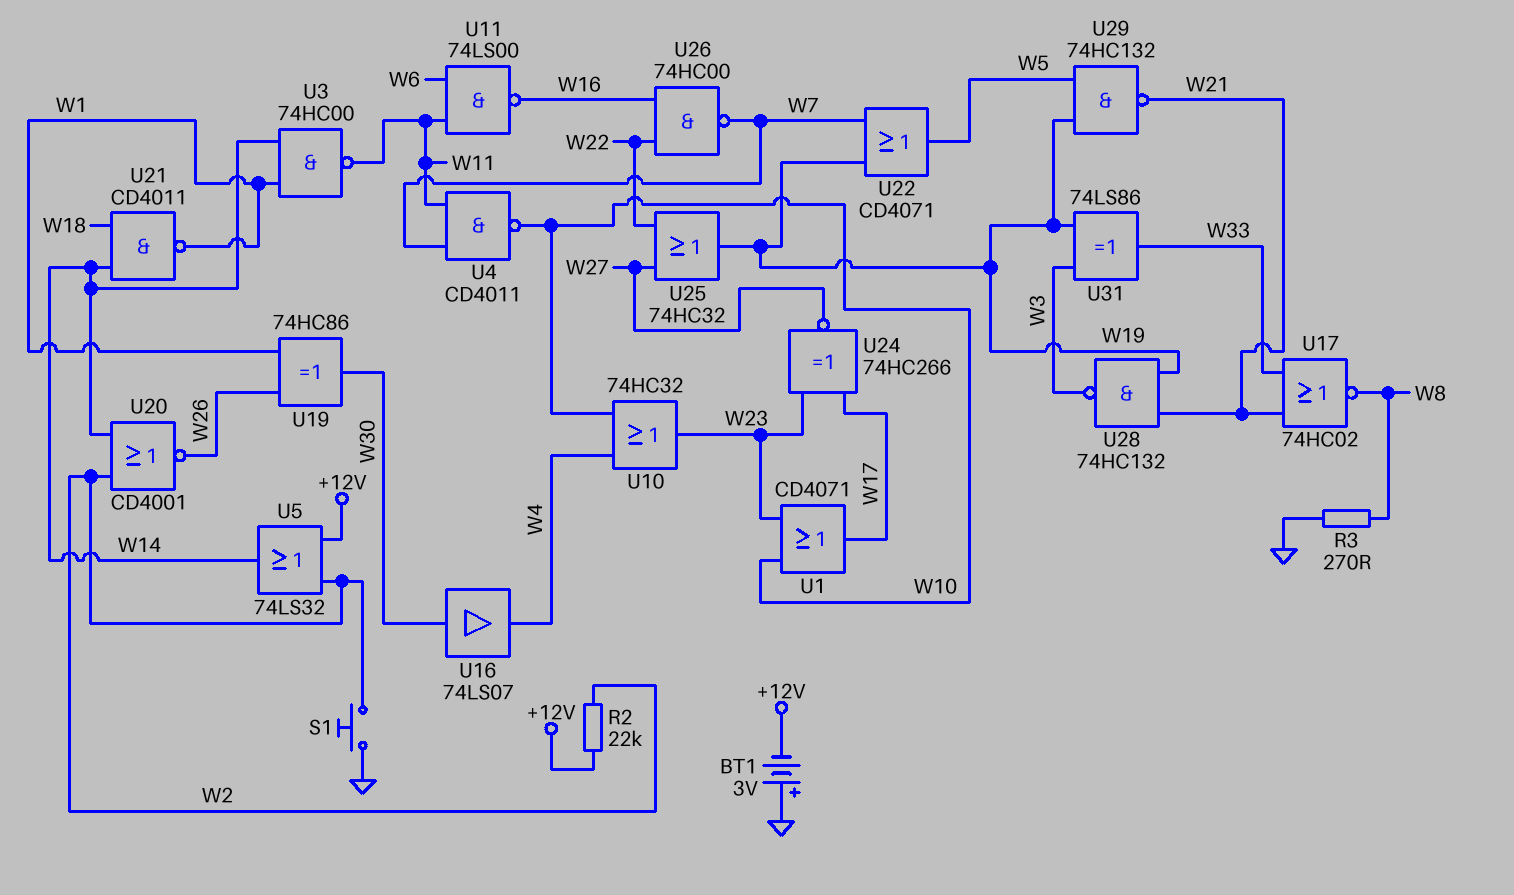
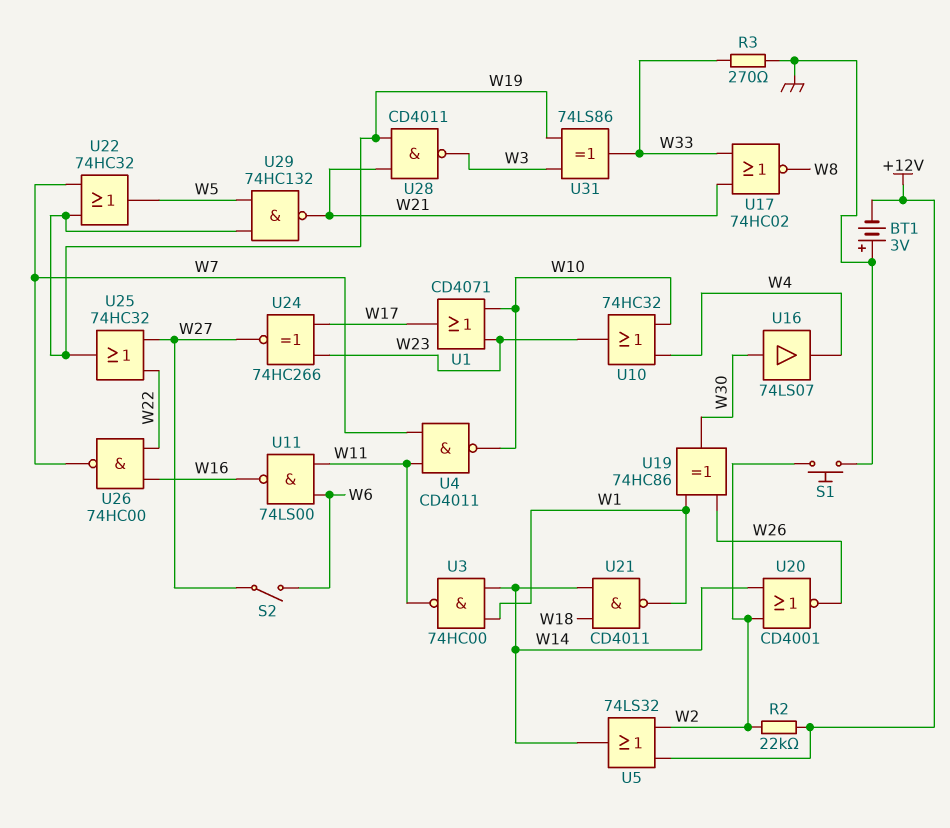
R3: 270 (GND, W8) -> 270 (GND, W33)
S2: none -> switch (W6, W27)
U22: OR CD4071 (in W7, in W19, out W5) -> OR 74HC32 (in W7, in W19, out W5)
U28: NAND 74HC132 (in W19, in W21, out W3) -> NAND CD4011 (in W19, in W21, out W3)

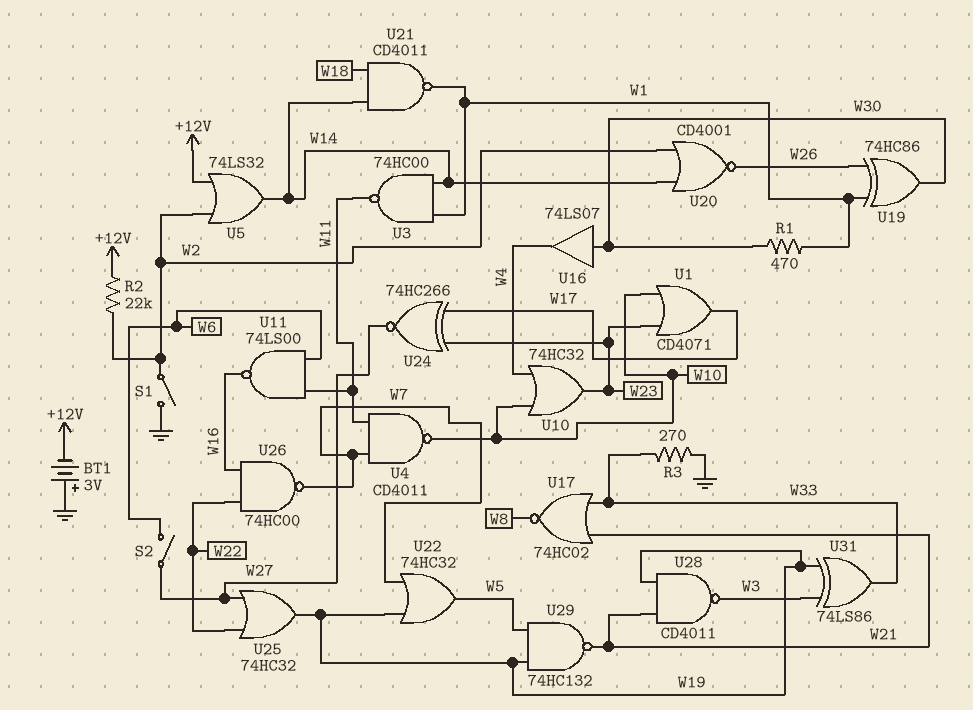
R1: none -> 470 (W1, W30)
S1: button (GND, W2) -> switch (GND, W2)

